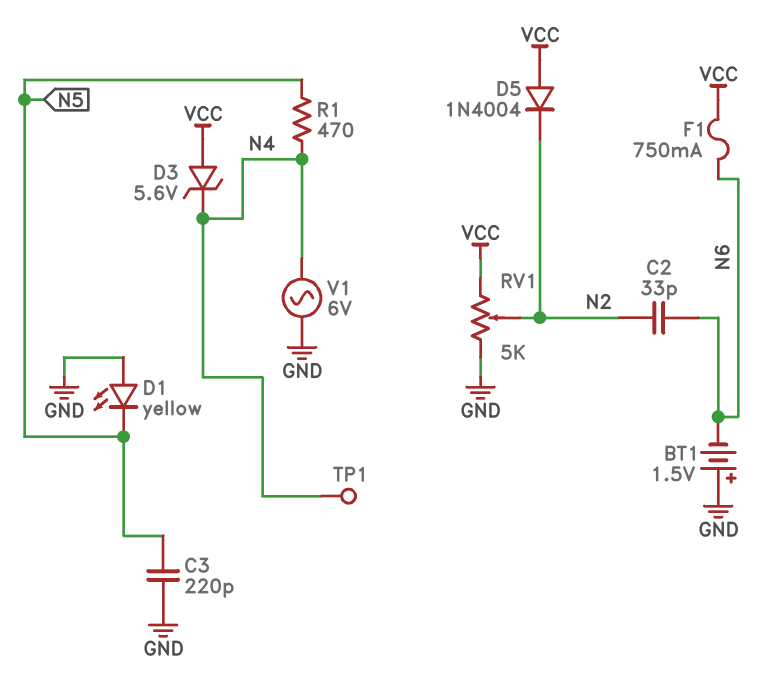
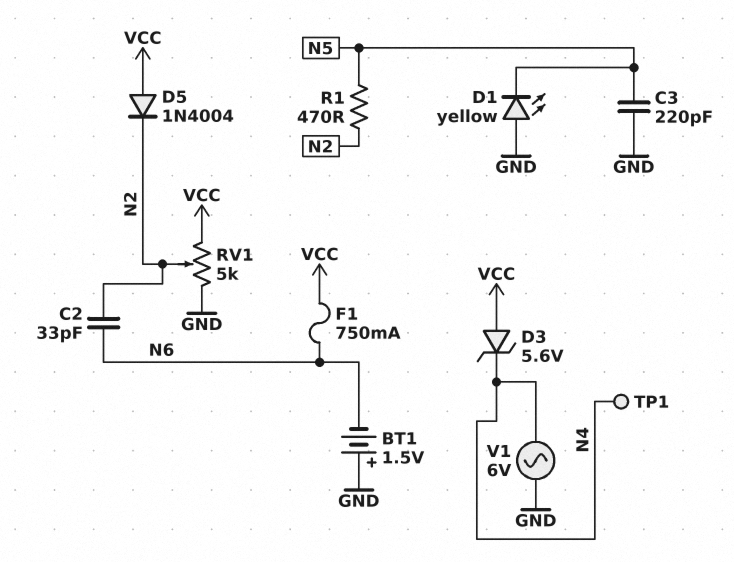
R1: 470 (N4, N5) -> 470 (N2, N5)

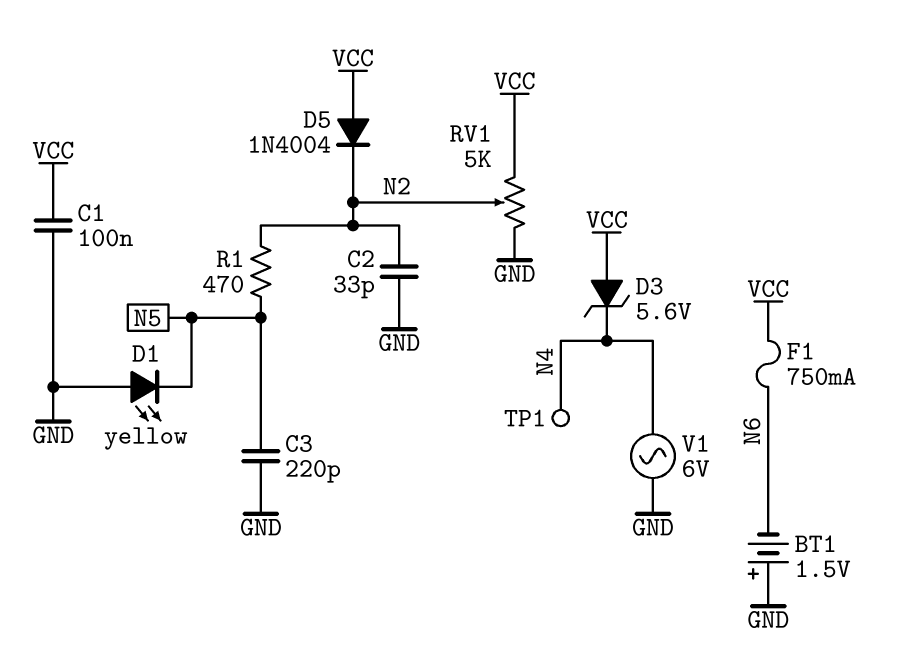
C1: none -> 100nF (GND, VCC)
C2: 33pF (N2, N6) -> 33pF (GND, N2)

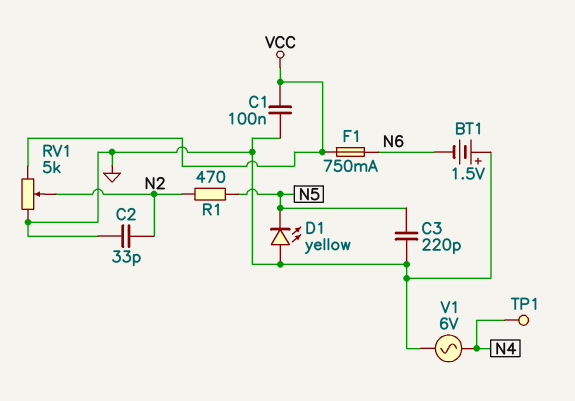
D3: zener 5.6V (A VCC, K N4) -> none
D5: diode 1N4004 (A VCC, K N2) -> none

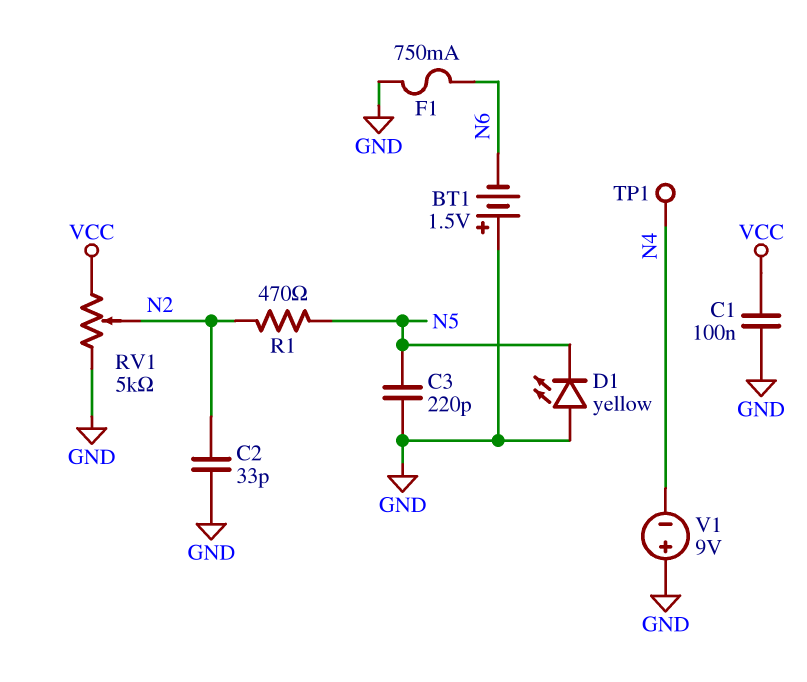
F1: 750mA (N6, VCC) -> 750mA (GND, N6)
V1: AC 6V (GND, N4) -> 9V (plus GND, minus N4)

